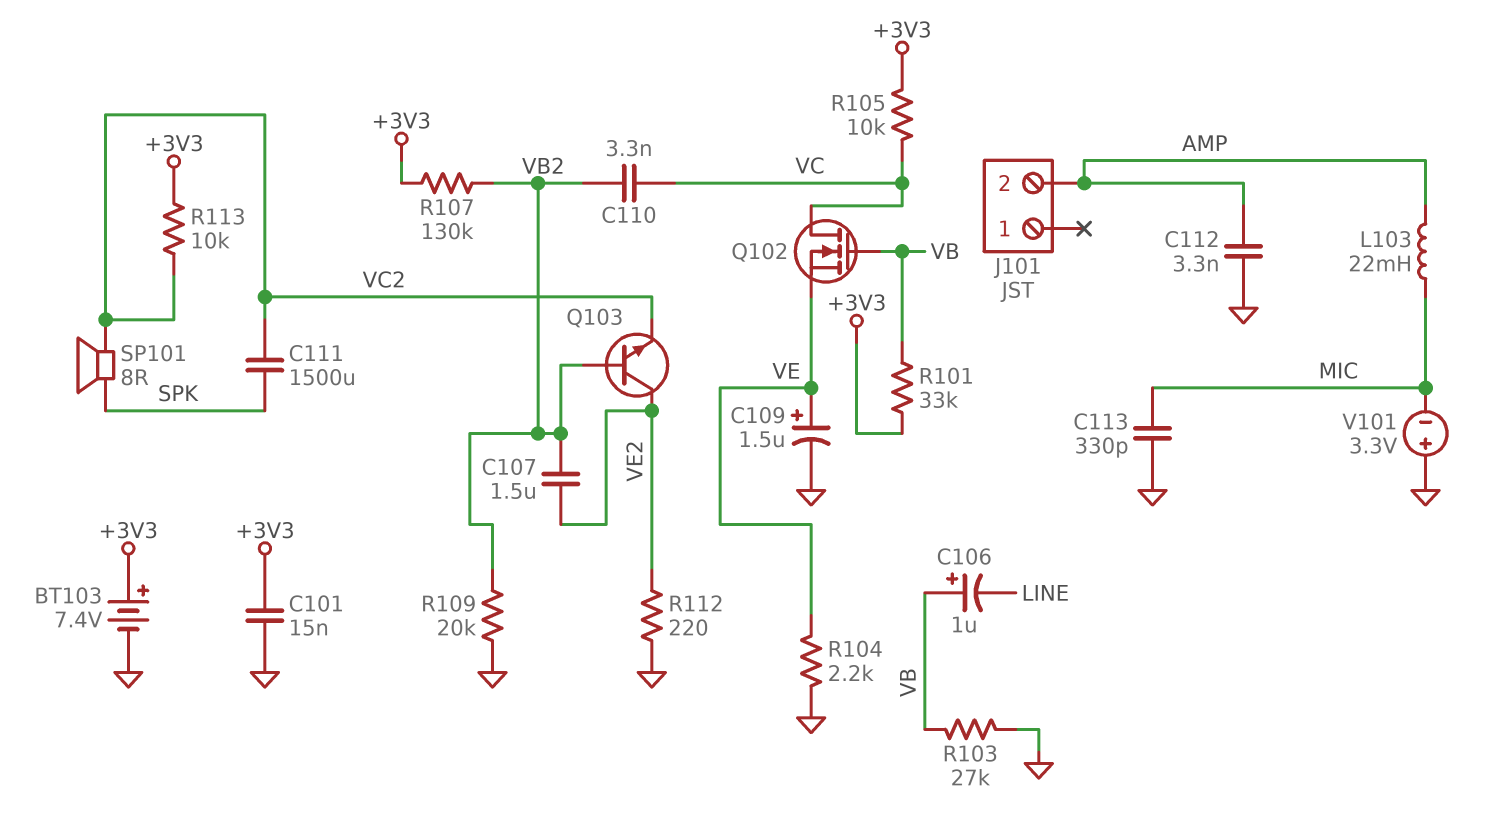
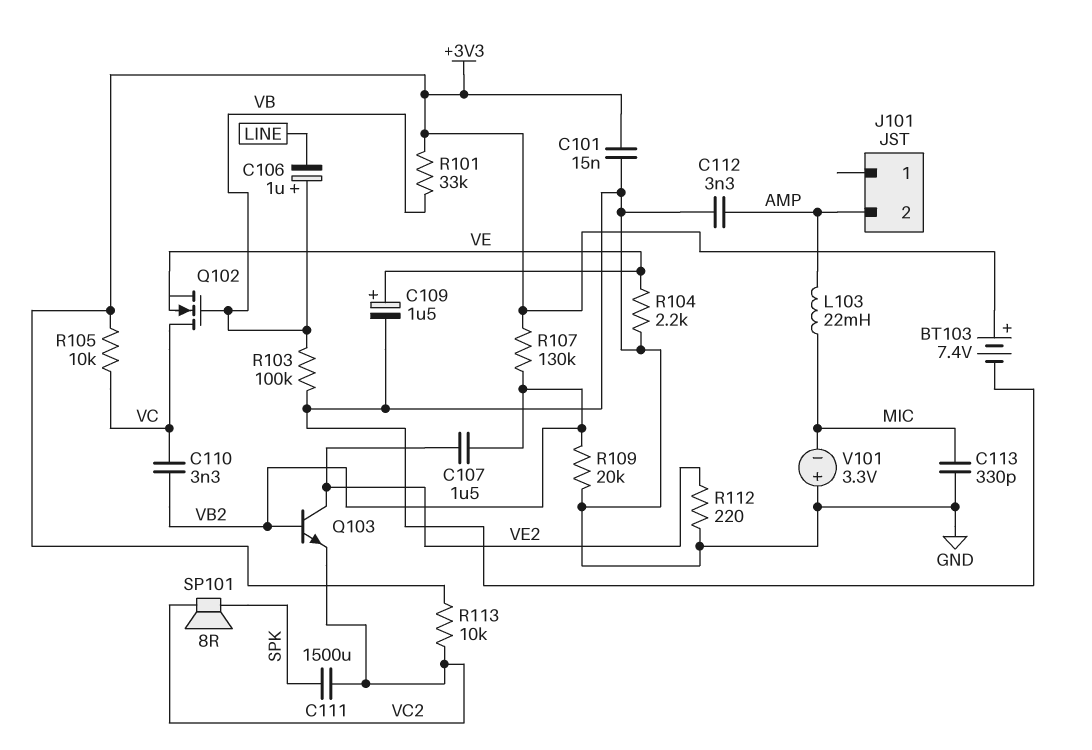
R103: 27k (GND, VB) -> 100k (GND, VB)

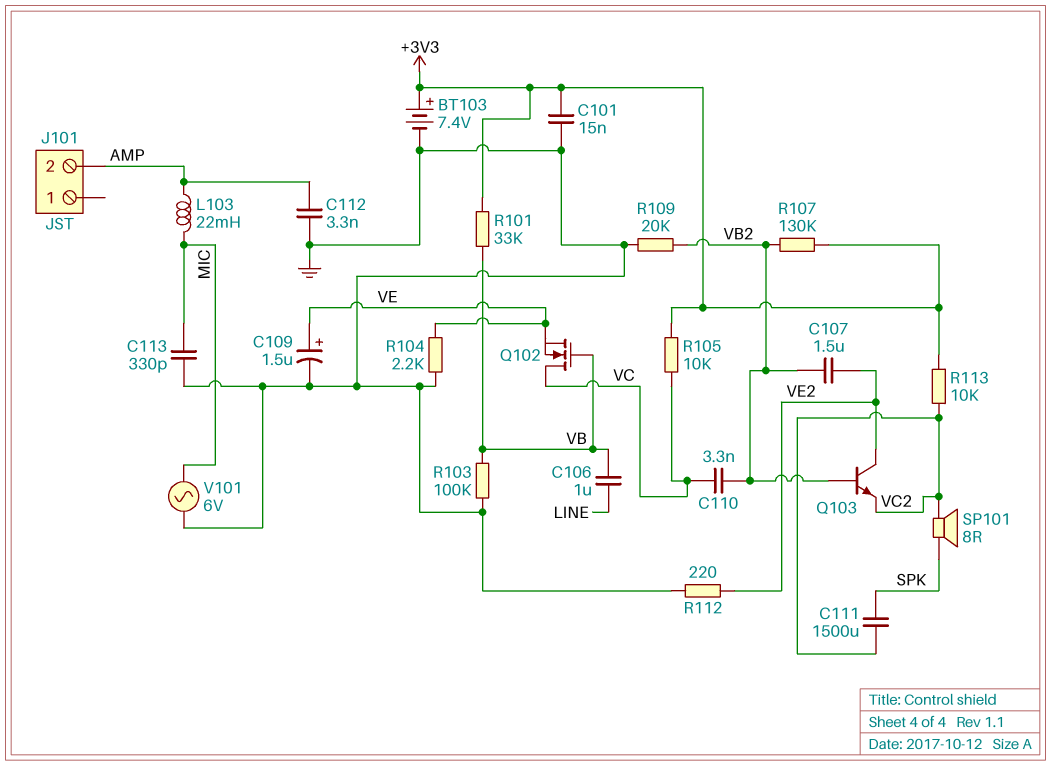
C106: 1uF (plus VB, minus LINE) -> 1uF (LINE, VB)
V101: 3.3V (plus GND, minus MIC) -> AC 6V (GND, MIC)

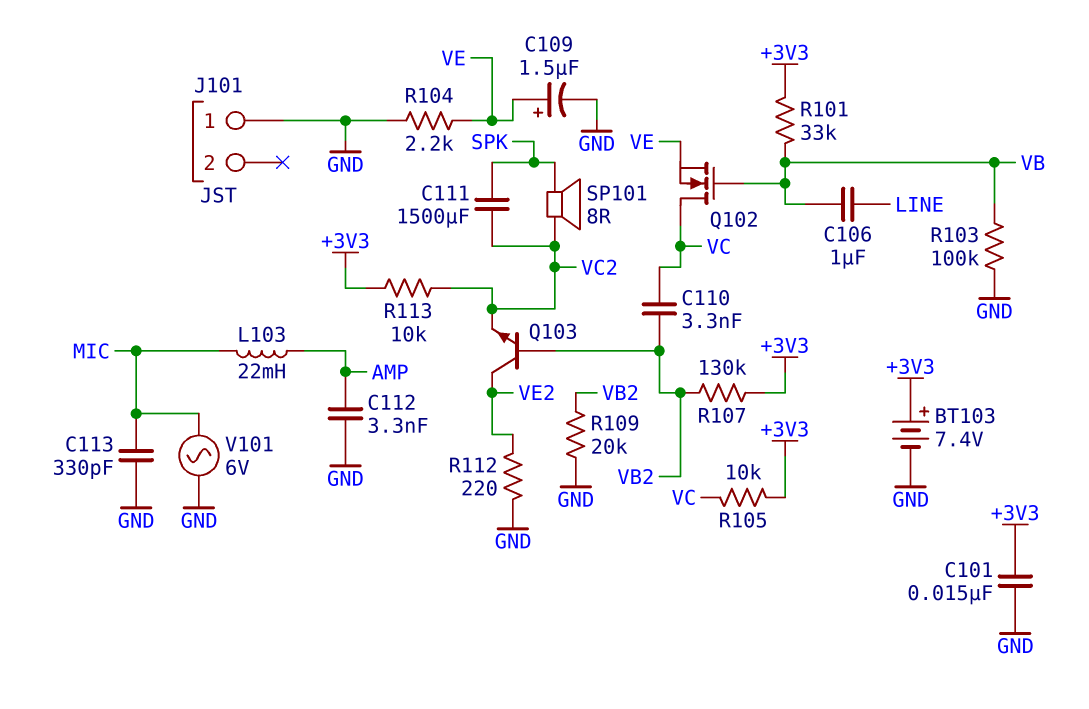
C107: 1.5uF (VB2, VE2) -> none
J101 pin 1: none -> GND
J101 pin 2: AMP -> none

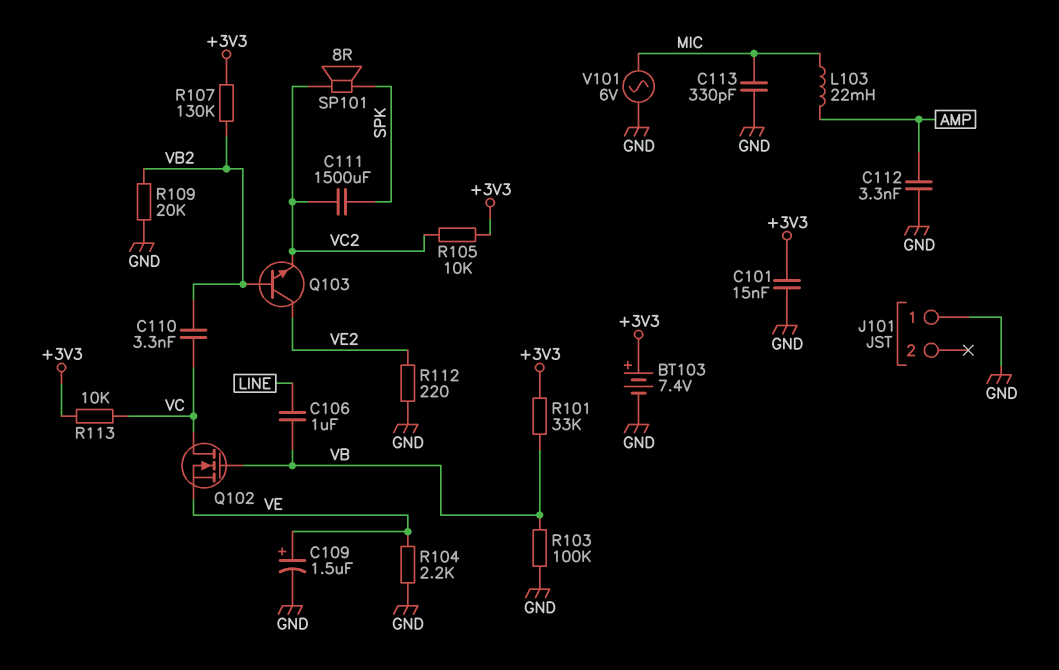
R105: 10k (+3V3, VC) -> 10k (+3V3, VC2)
R113: 10k (+3V3, VC2) -> 10k (+3V3, VC)

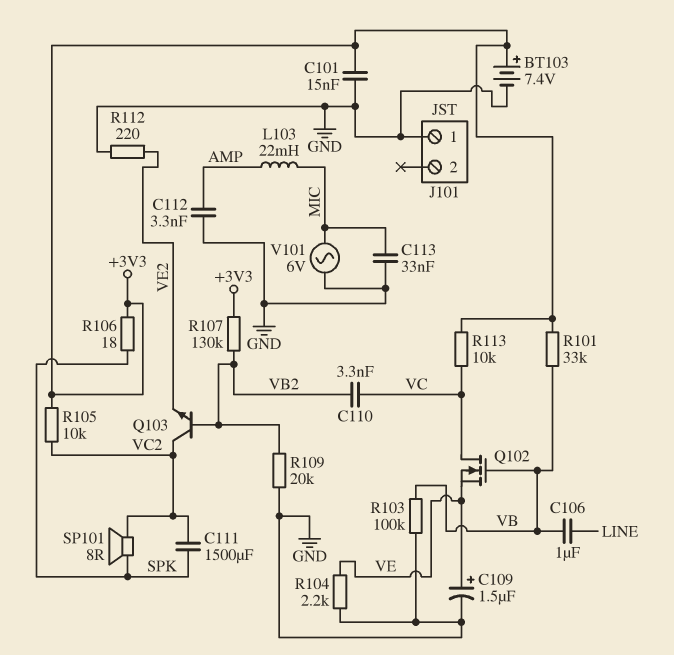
C113: 330pF (GND, MIC) -> 33nF (GND, MIC)
Q103: NPN (B VB2, C VE2, E VC2) -> NPN (B VB2, C VC2, E VE2)
R106: none -> 18 (+3V3, SPK)

